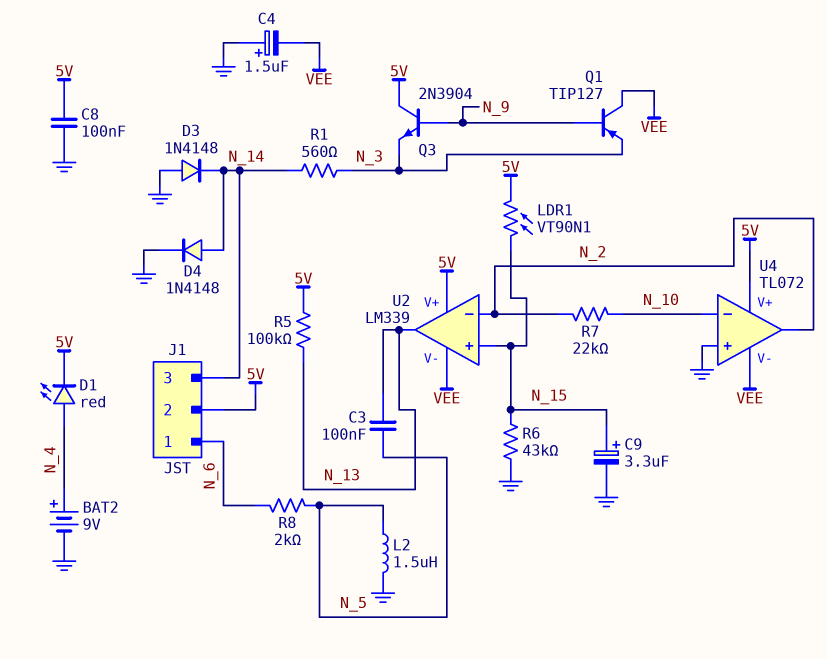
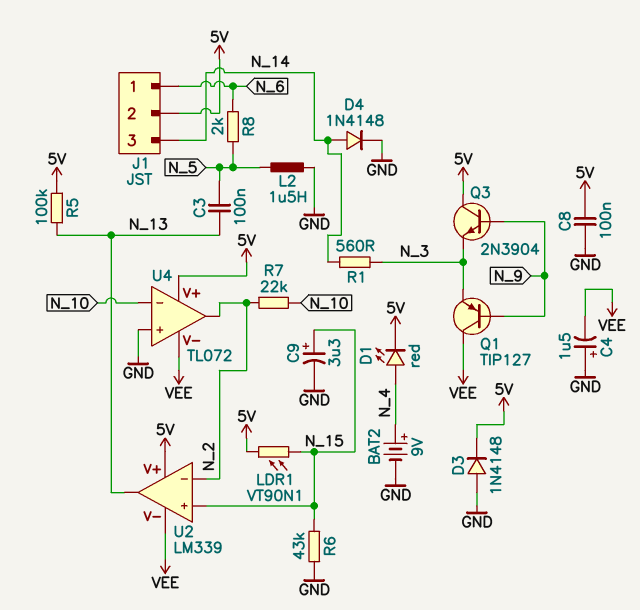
D3: diode 1N4148 (A GND, K N_14) -> diode 1N4148 (A GND, K 5V)

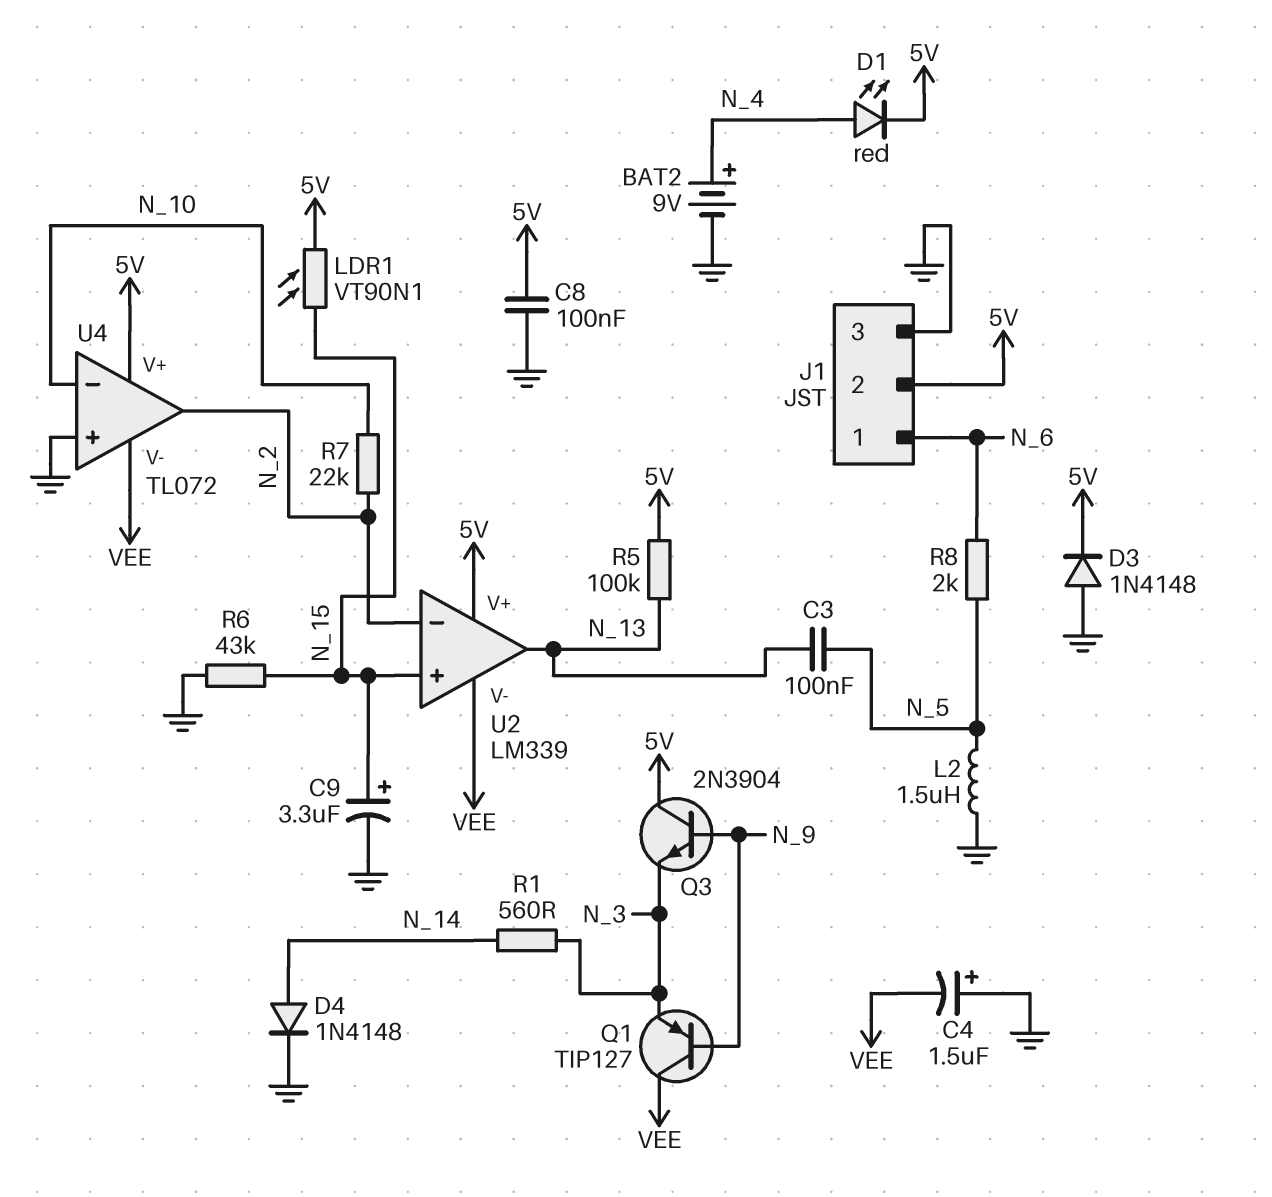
J1 pin 3: N_14 -> GND

